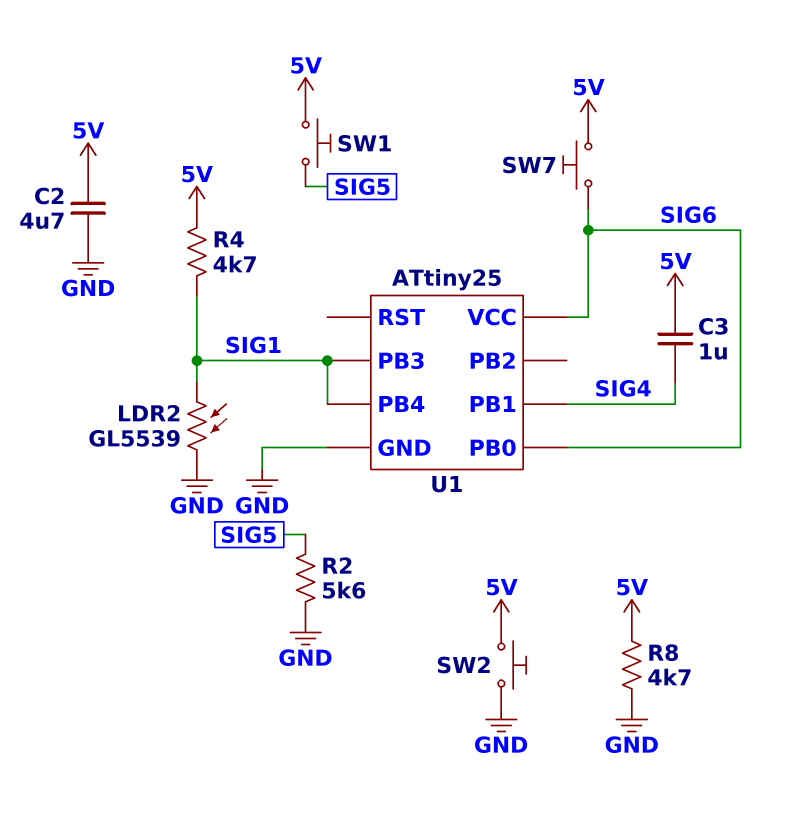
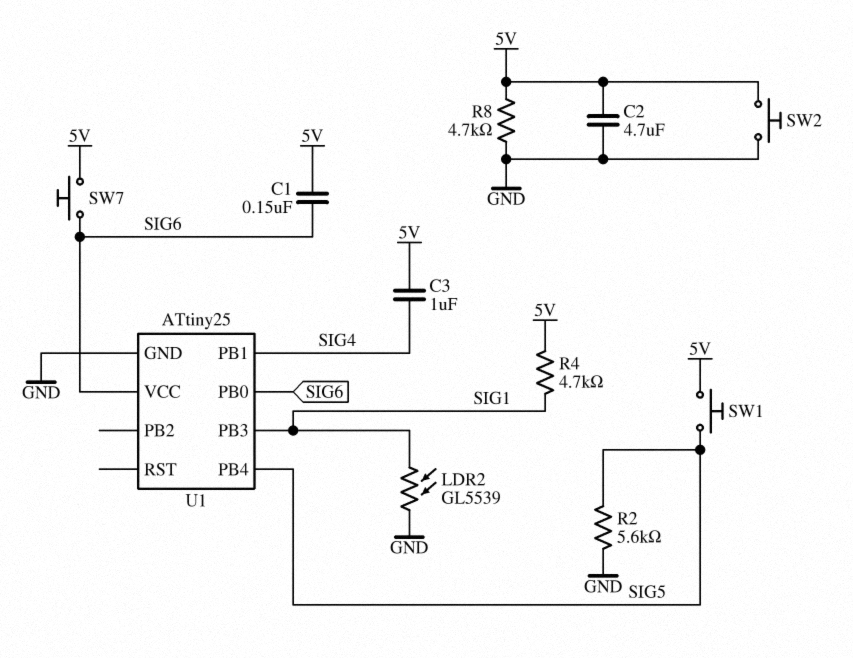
C1: none -> 150nF (5V, SIG6)
U1 pin PB4: SIG1 -> SIG5

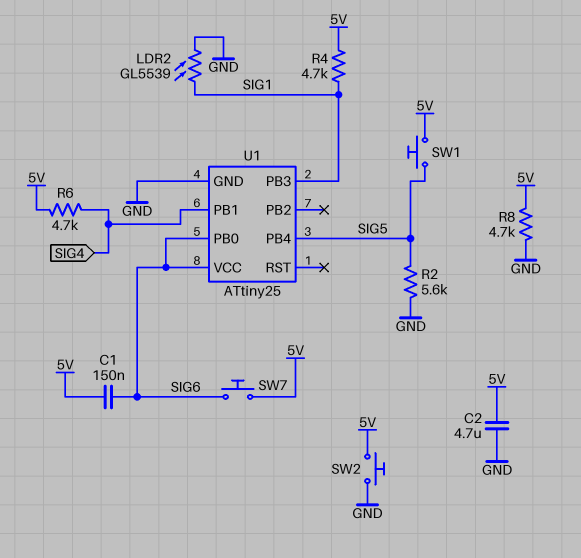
C3: 1uF (5V, SIG4) -> none
R6: none -> 4.7k (5V, SIG4)

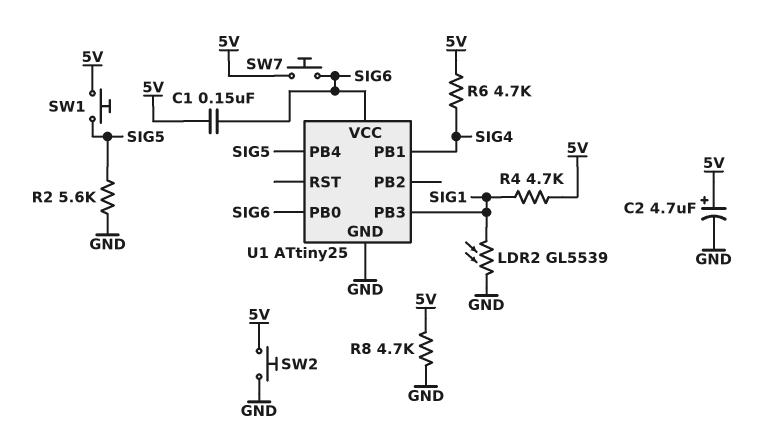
C2: 4.7uF (5V, GND) -> 4.7uF (plus 5V, minus GND)

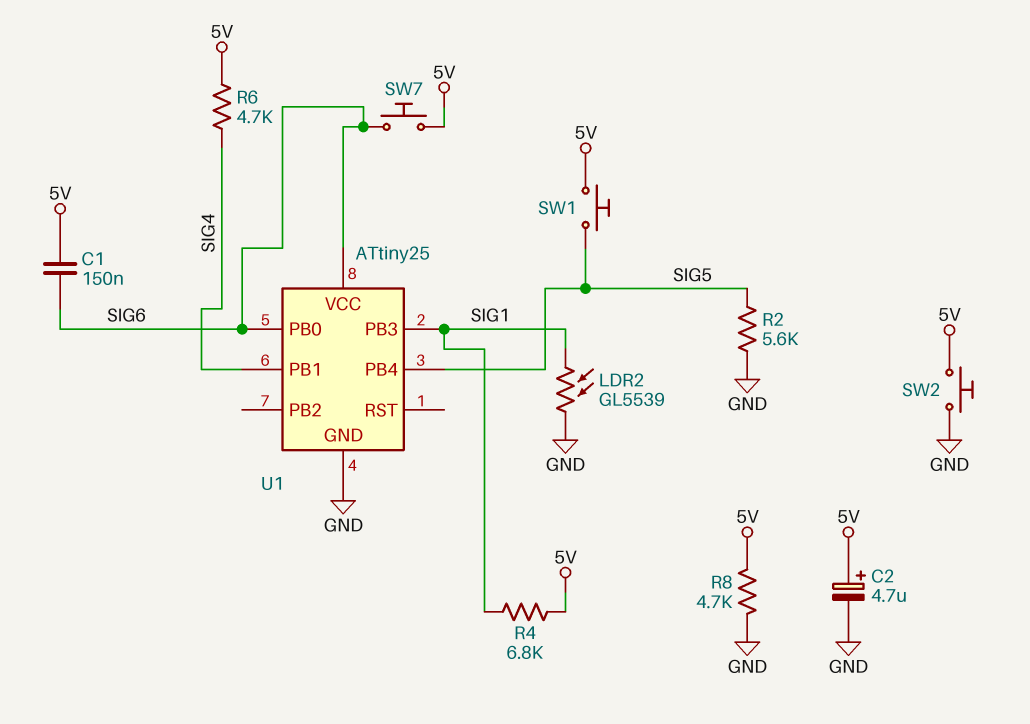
R4: 4.7k (5V, SIG1) -> 6.8k (5V, SIG1)

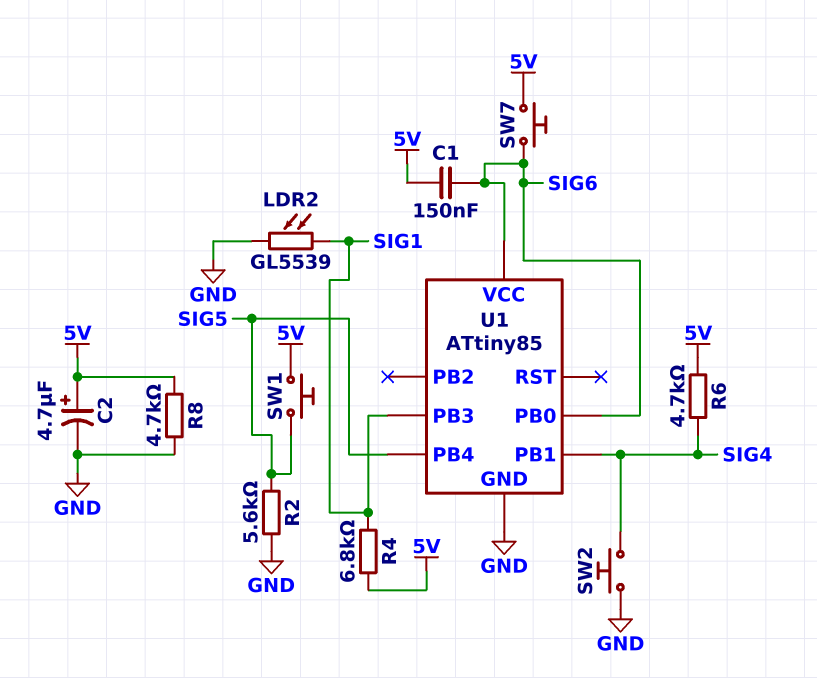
SW2: button (5V, GND) -> button (GND, SIG4)
U1: ATtiny25 -> ATtiny85

